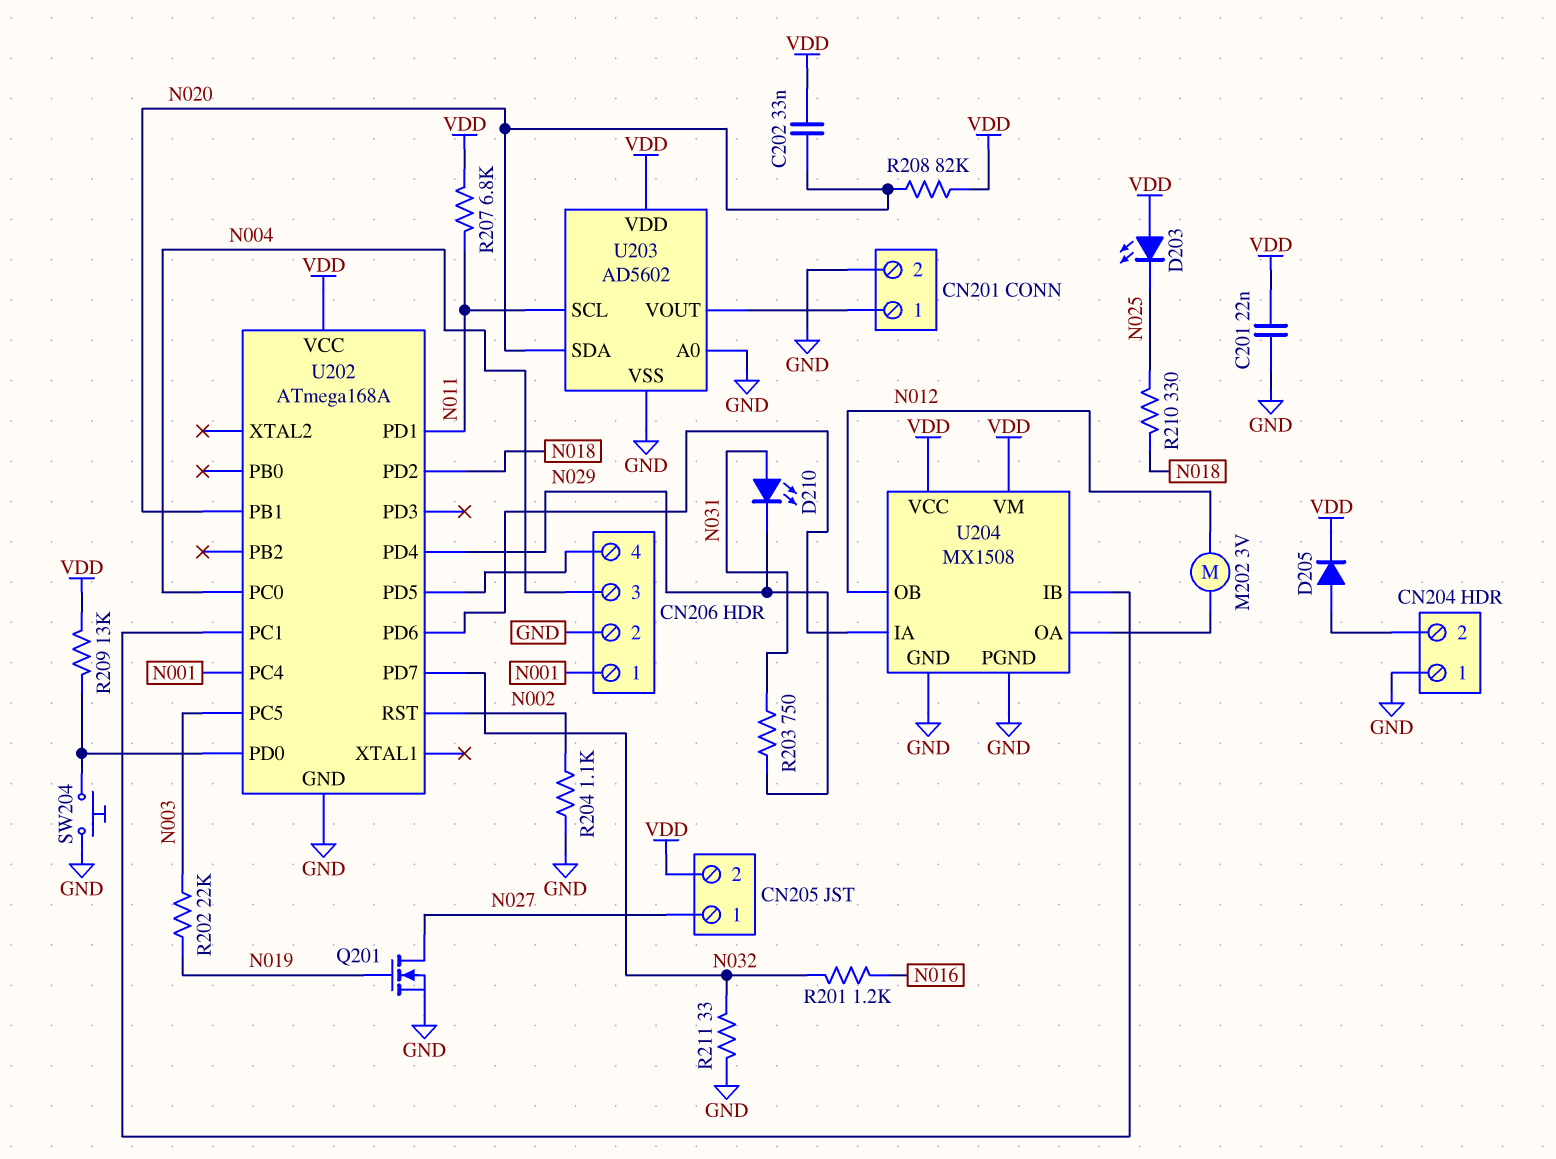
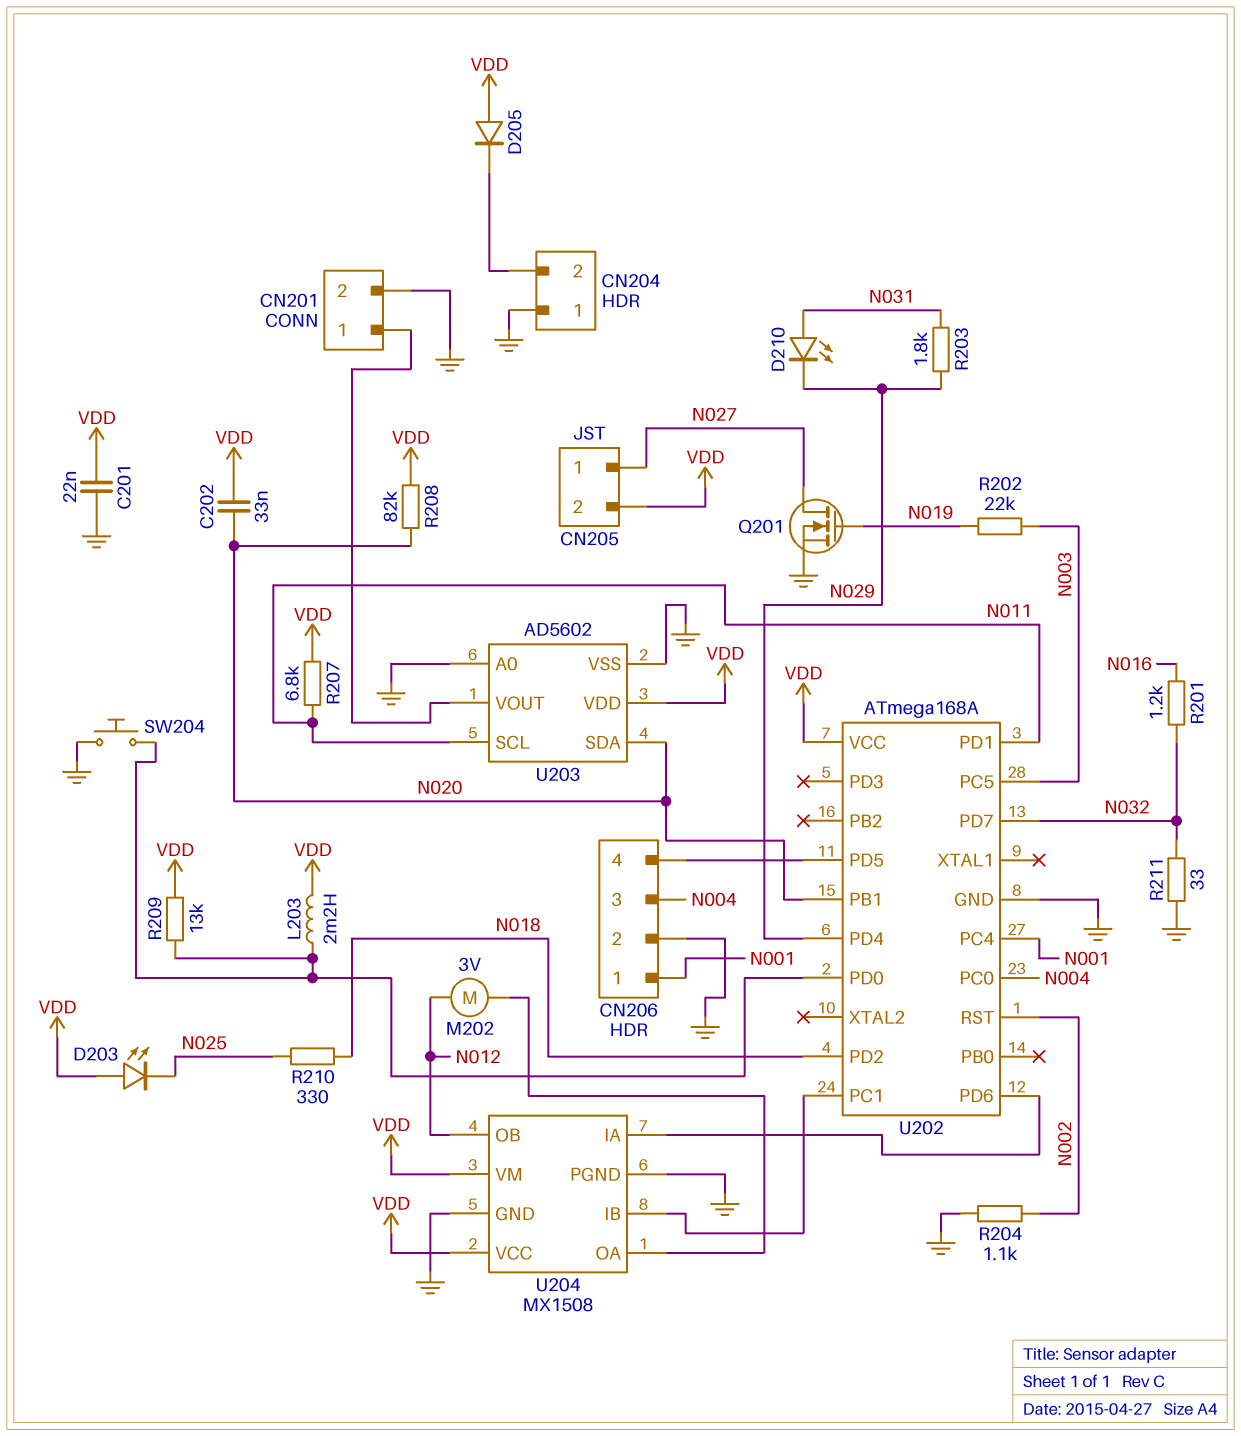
D205: diode (A CN204/2, K VDD) -> diode (A VDD, K CN204/2)
L203: none -> 2.2mH (U202/PD0, VDD)
R203: 750 (N029, N031) -> 1.8k (N029, N031)

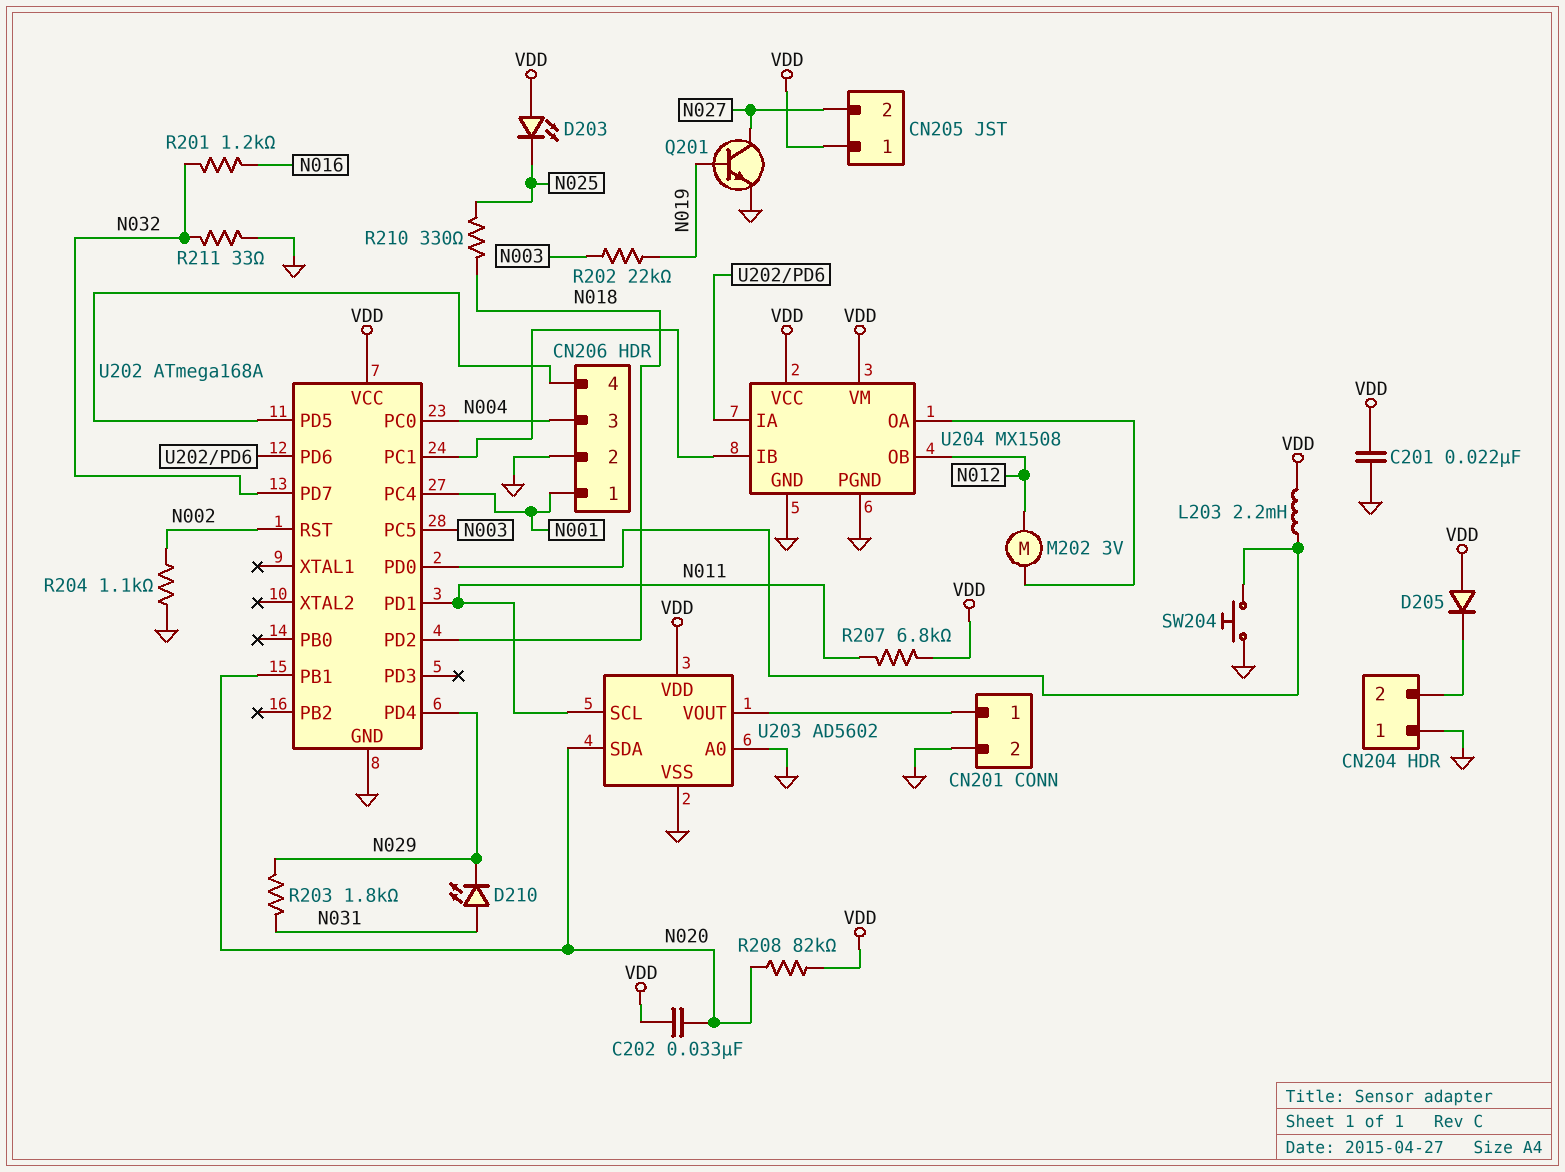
CN205 pin 1: N027 -> VDD
CN205 pin 2: VDD -> N027
Q201: NMOS (G N019, D N027, S GND) -> NPN (B N019, C N027, E GND)
R209: 13k (U202/PD0, VDD) -> none

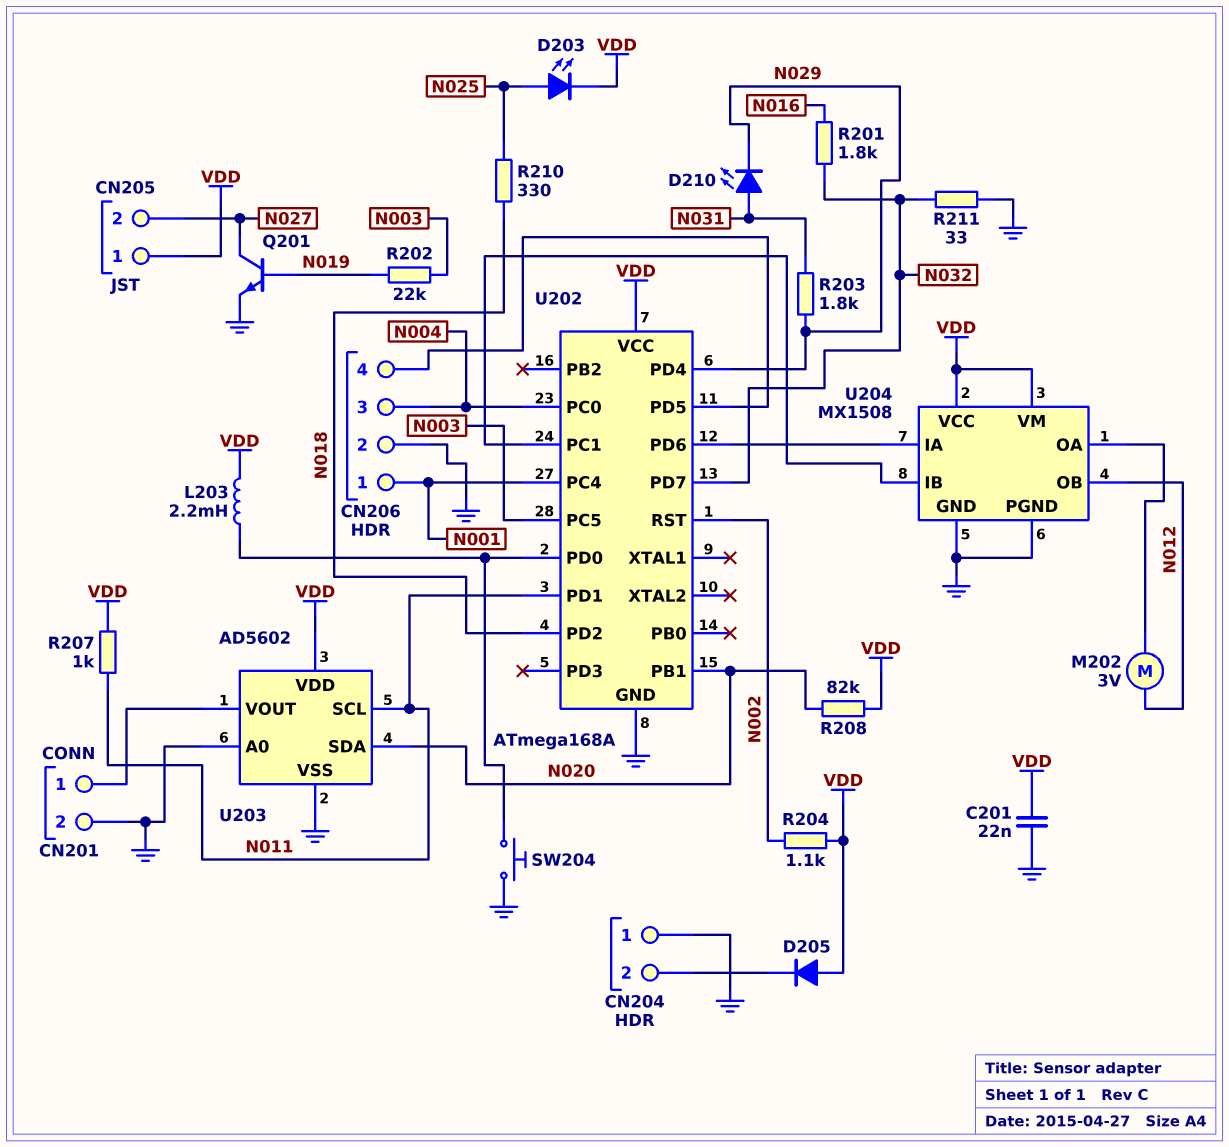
C202: 33nF (N020, VDD) -> none
D203: LED (A VDD, K N025) -> LED (A N025, K VDD)
R201: 1.2k (N016, N032) -> 1.8k (N016, N032)
R204: 1.1k (GND, N002) -> 1.1k (N002, VDD)
R207: 6.8k (N011, VDD) -> 1k (N011, VDD)

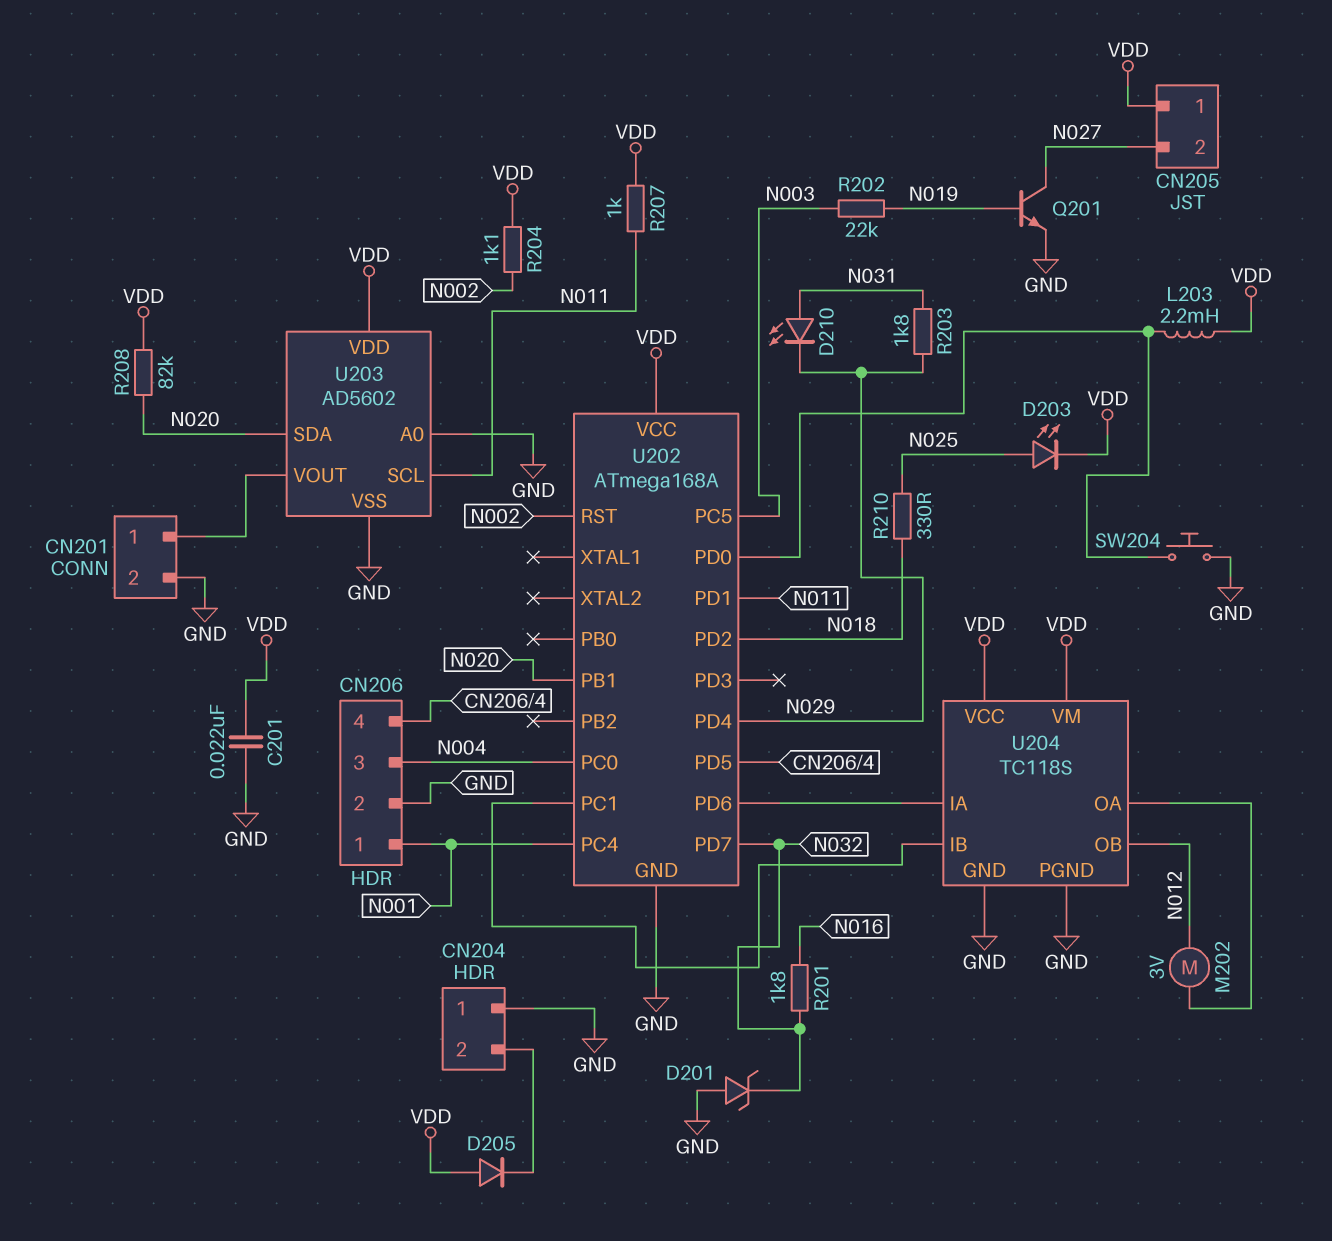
D201: none -> zener (A GND, K N032)
R211: 33 (GND, N032) -> none
U204: MX1508 -> TC118S

